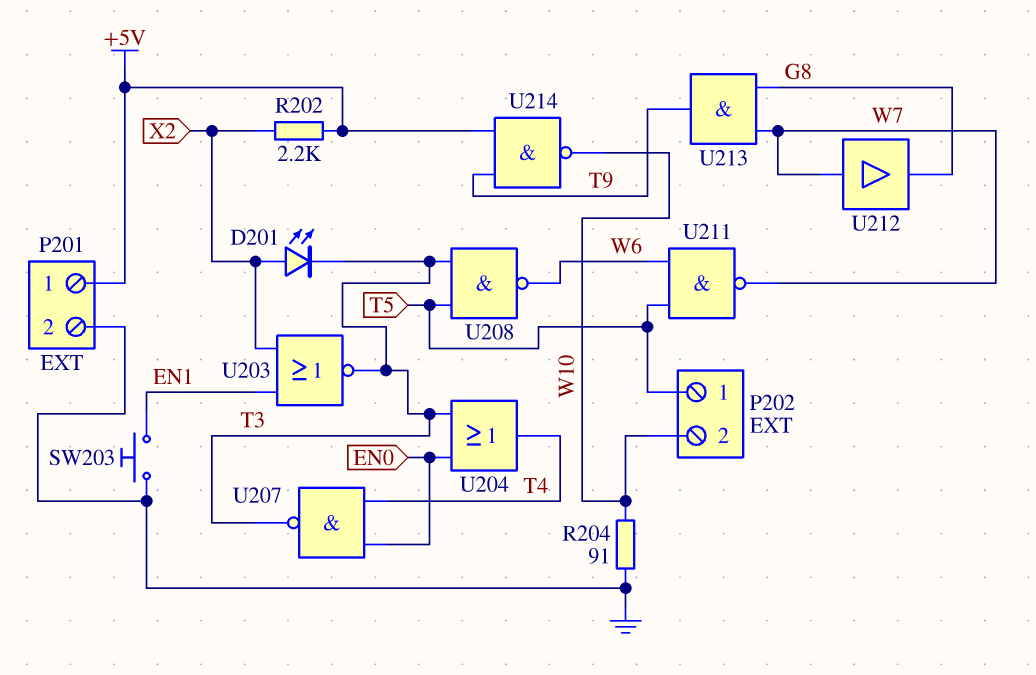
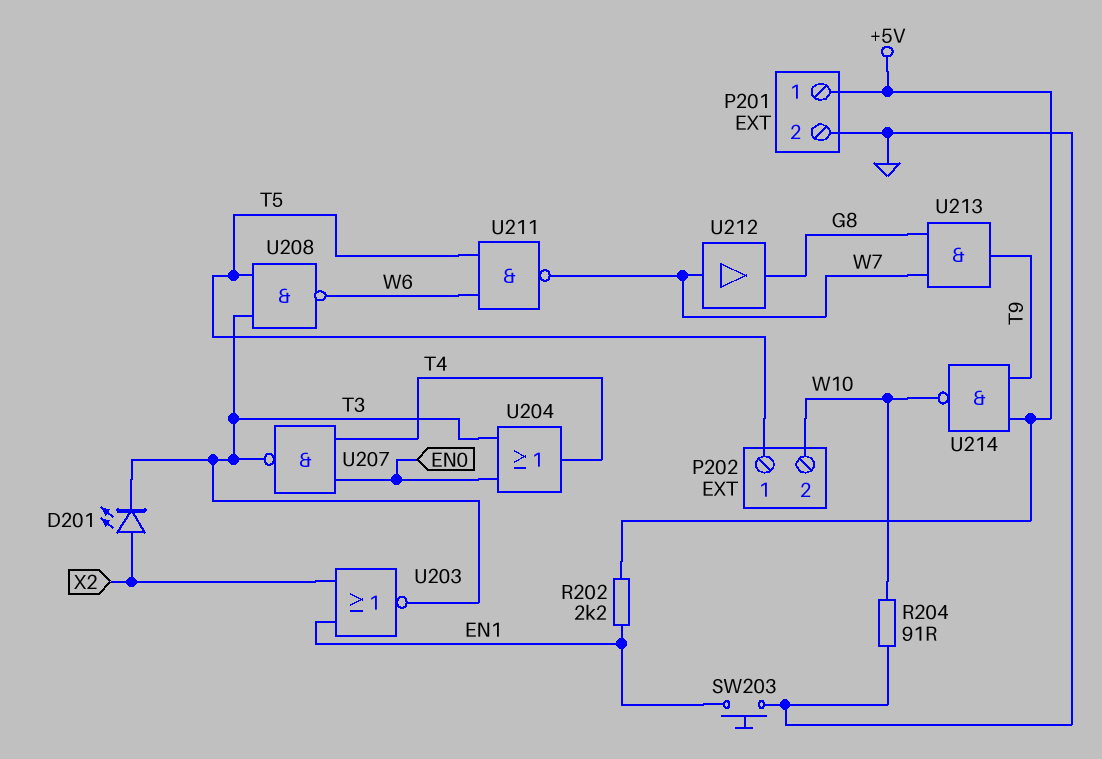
R202: 2.2k (+5V, X2) -> 2.2k (+5V, EN1)

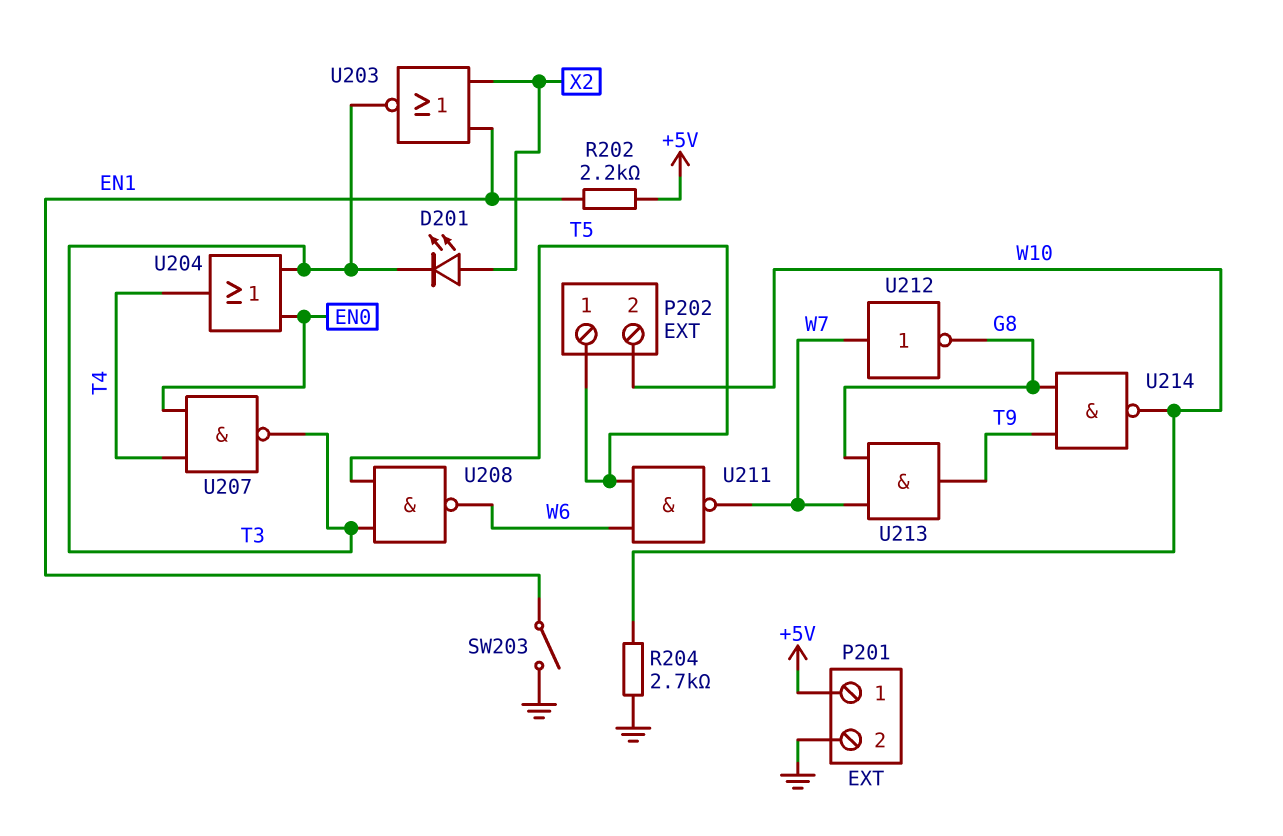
R204: 91 (GND, W10) -> 2.7k (GND, W10)
SW203: button (EN1, GND) -> switch (EN1, GND)
U212: buffer (in W7, out G8) -> NOT (in W7, out G8)
U214: NAND (in +5V, in T9, out W10) -> NAND (in G8, in T9, out W10)

